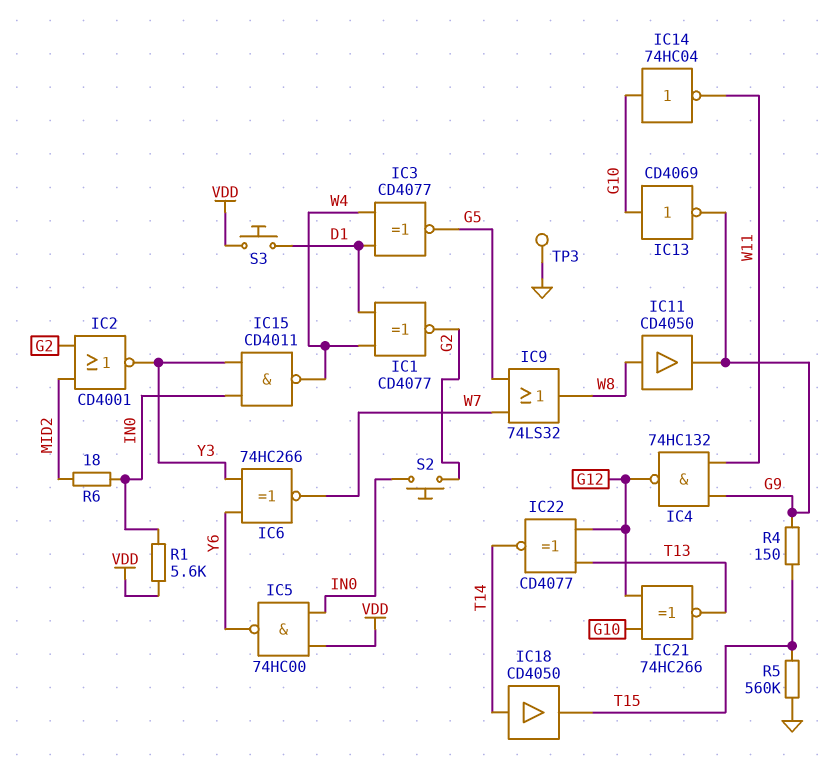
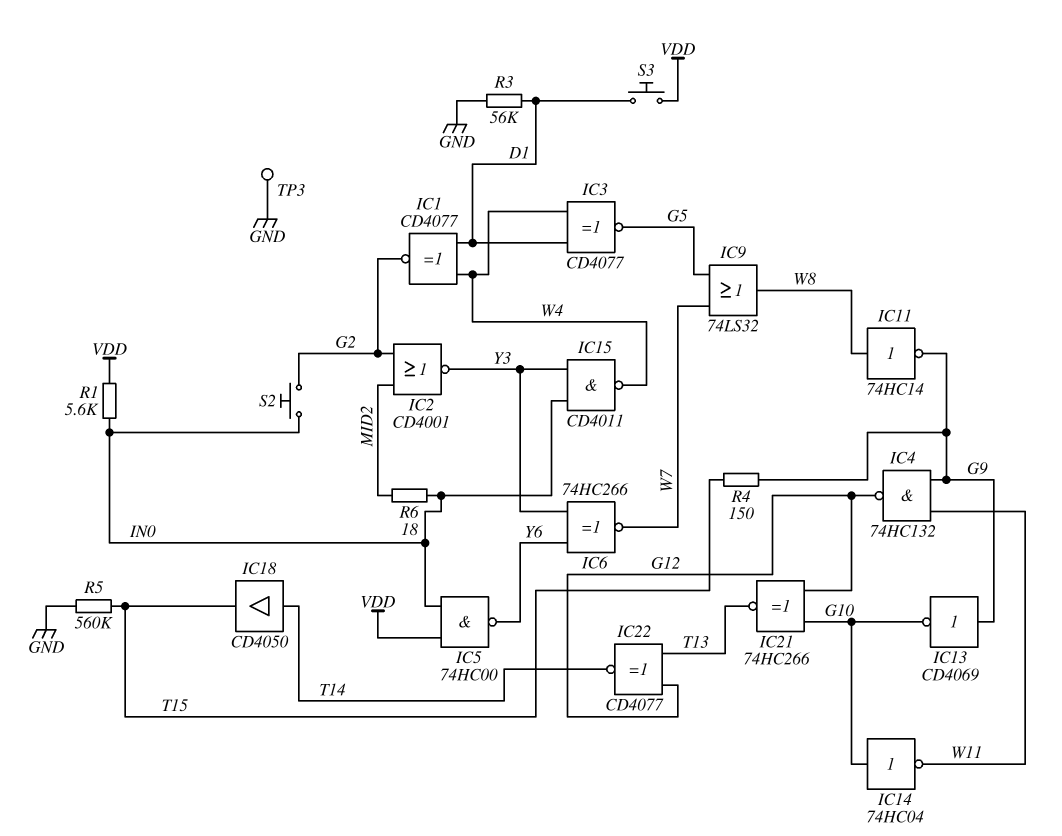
IC11: buffer CD4050 (in W8, out G9) -> NOT 74HC14 (in W8, out G9)
IC13: NOT CD4069 (in G10, out G9) -> NOT CD4069 (in G9, out G10)
R3: none -> 56k (D1, GND)

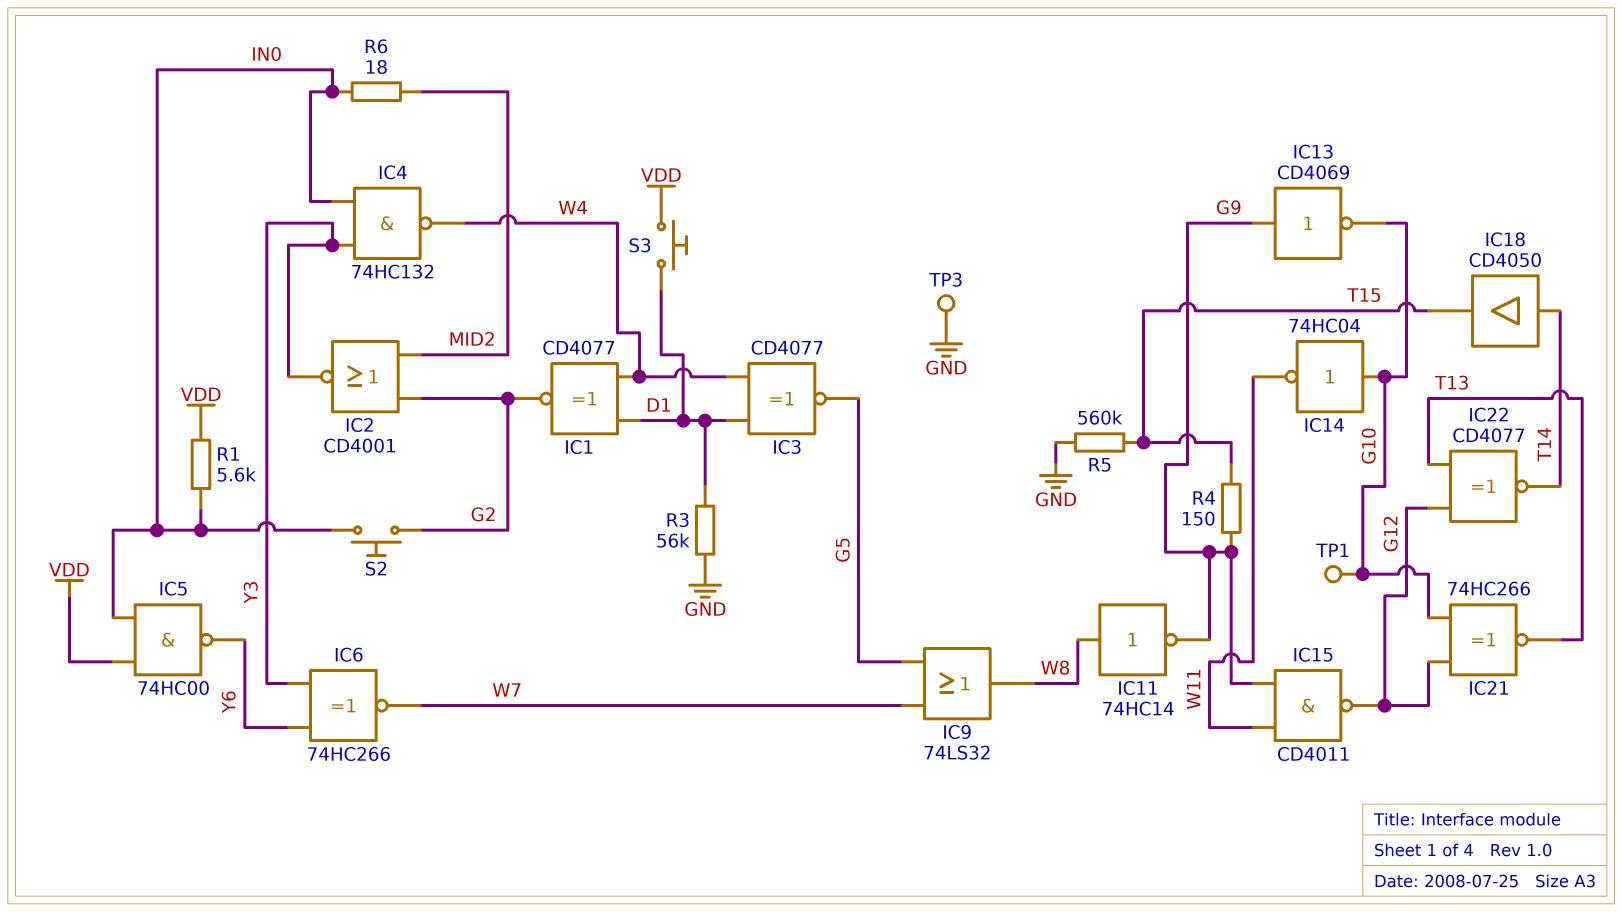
IC4: NAND 74HC132 (in G9, in W11, out G12) -> NAND 74HC132 (in IN0, in Y3, out W4)
IC15: NAND CD4011 (in IN0, in Y3, out W4) -> NAND CD4011 (in G9, in W11, out G12)
TP1: none -> test point (G10)

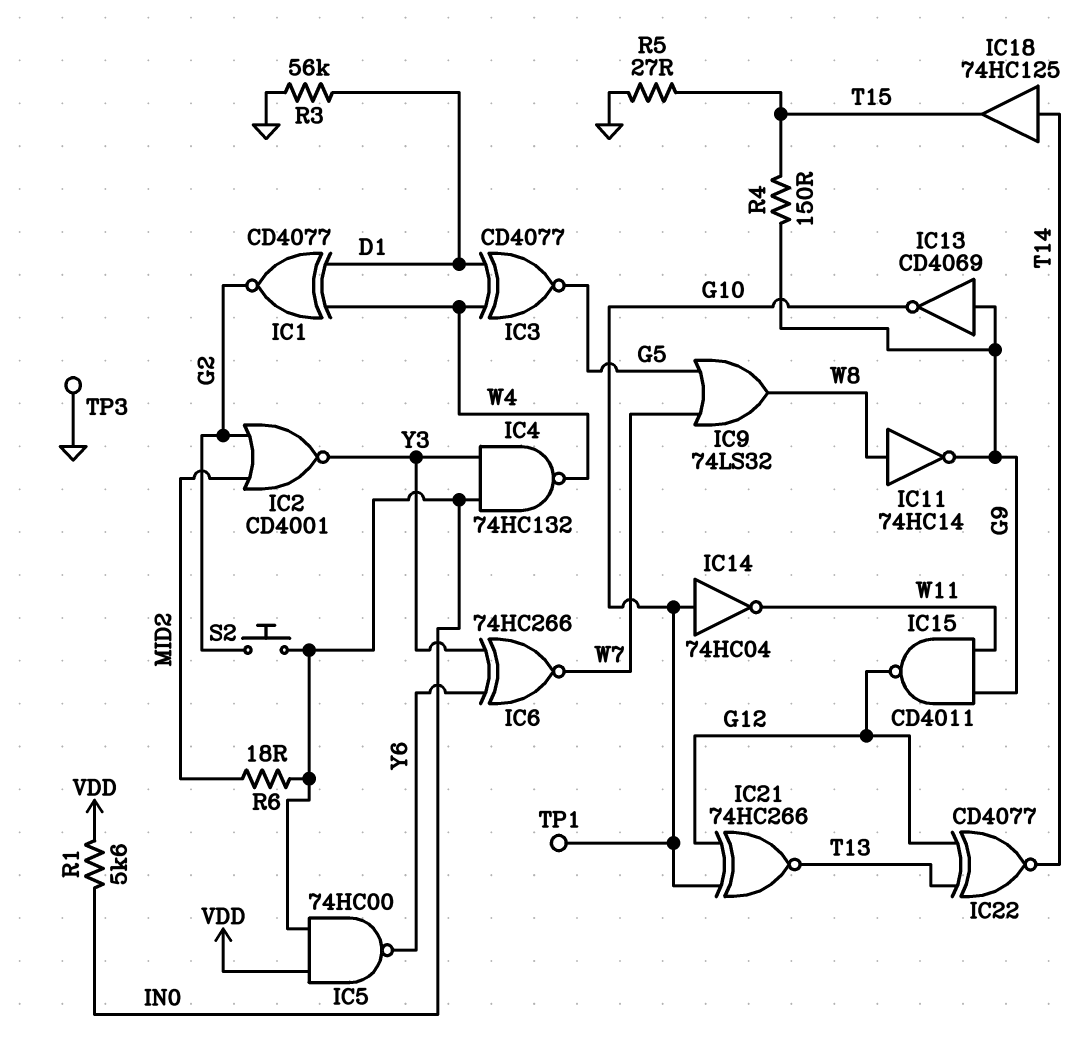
IC18: buffer CD4050 (in T14, out T15) -> buffer 74HC125 (in T14, out T15)
R5: 560k (GND, T15) -> 27 (GND, T15)
S3: button (D1, VDD) -> none

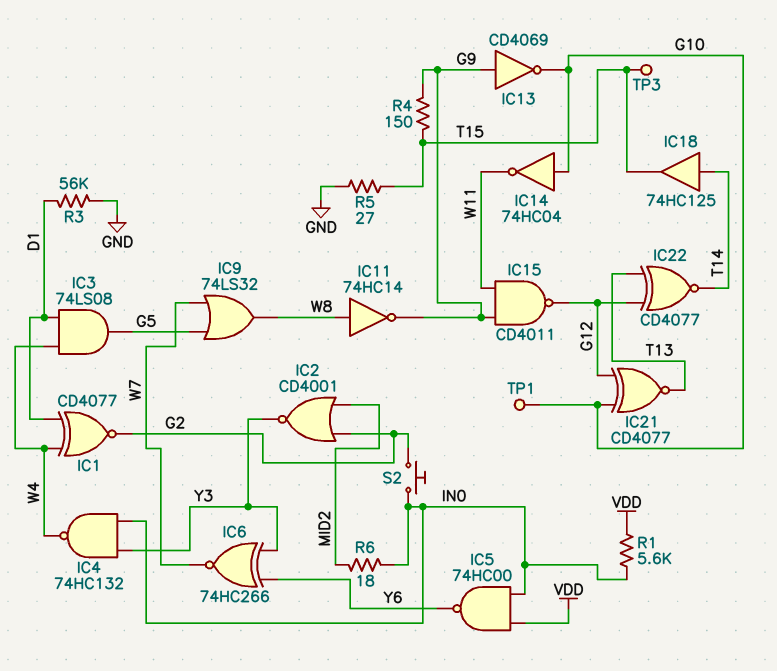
IC3: XNOR CD4077 (in D1, in W4, out G5) -> AND 74LS08 (in D1, in W4, out G5)
IC21: XNOR 74HC266 (in G10, in G12, out T13) -> XNOR CD4077 (in G10, in G12, out T13)
TP3: test point (GND) -> test point (T15)

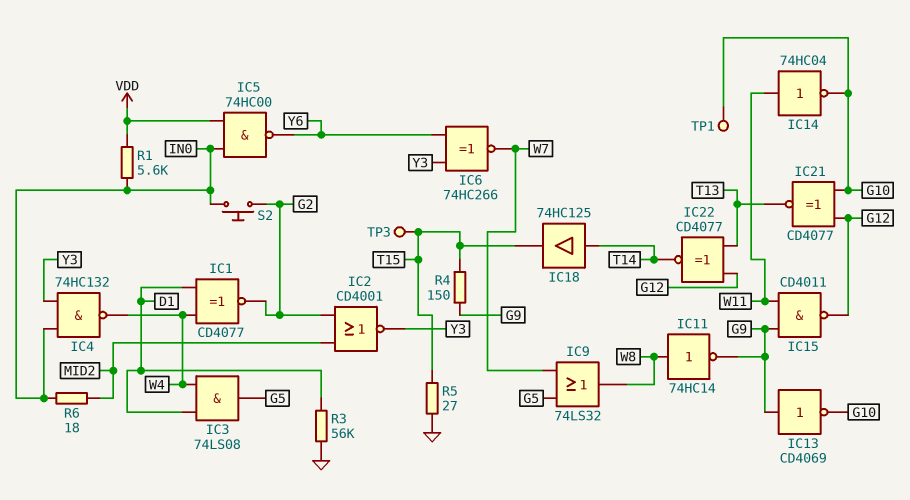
IC14: NOT 74HC04 (in G10, out W11) -> NOT 74HC04 (in W11, out G10)

